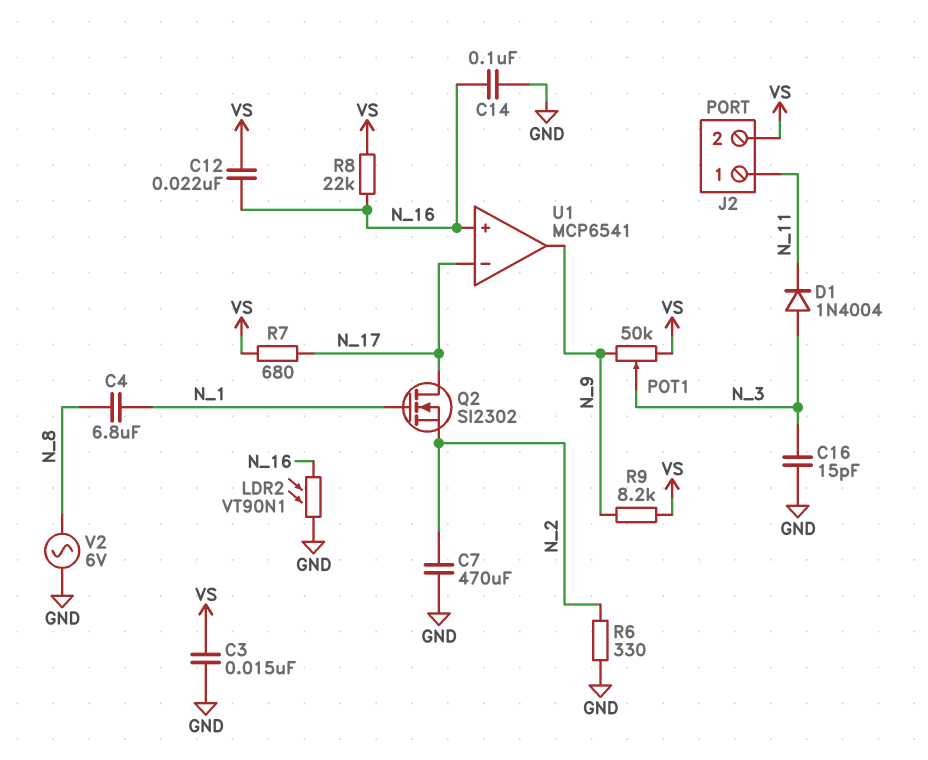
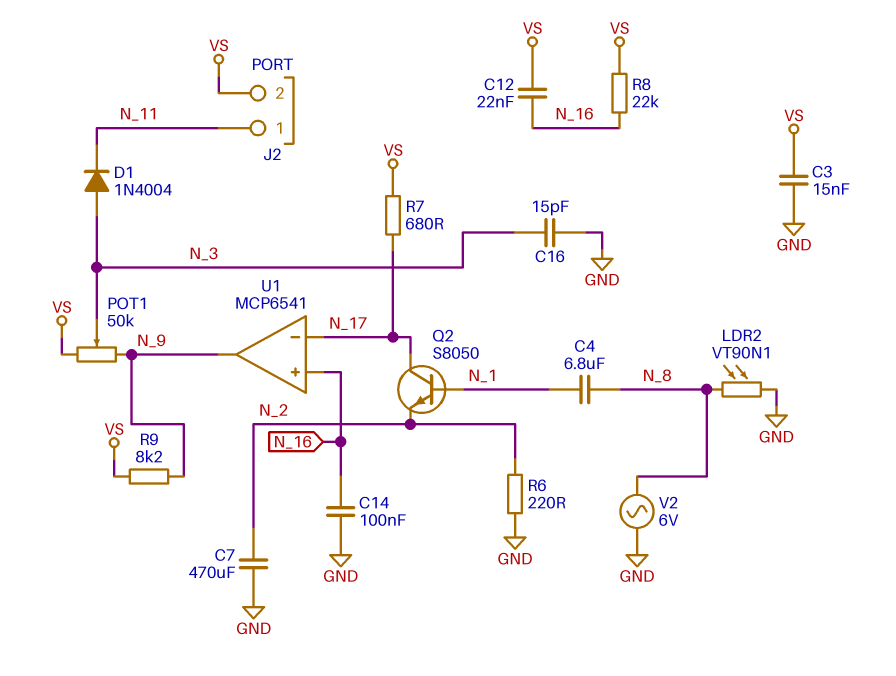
LDR2: VT90N1 (GND, N_16) -> VT90N1 (GND, N_8)
Q2: NMOS SI2302 (G N_1, D N_17, S N_2) -> NPN S8050 (B N_1, C N_17, E N_2)
R6: 330 (GND, N_2) -> 220 (GND, N_2)

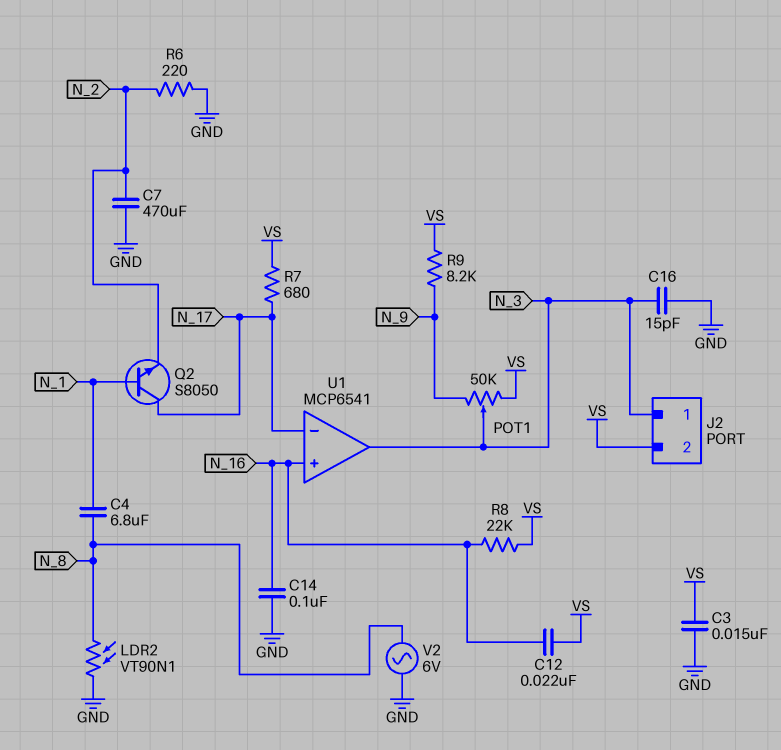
D1: diode 1N4004 (A N_3, K N_11) -> none
J2 pin 1: N_11 -> N_3
U1 pin out: N_9 -> N_3

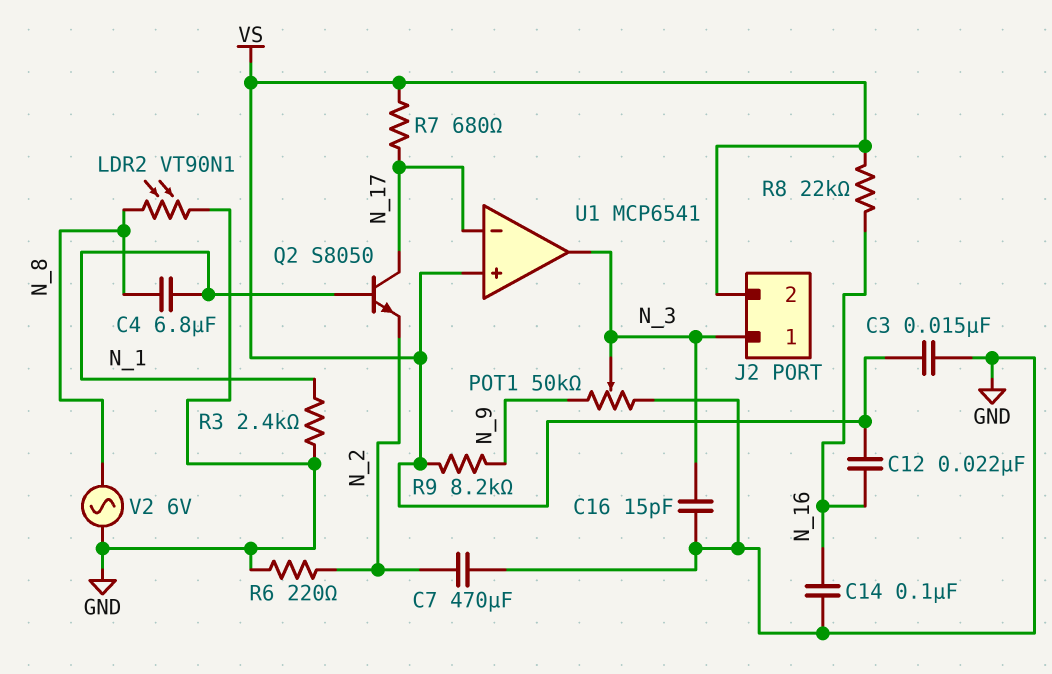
POT1: 50k (N_9, VS, wiper N_3) -> 50k (GND, N_9, wiper N_3)
R3: none -> 2.4k (GND, N_1)
U1 pin in+: N_16 -> VS

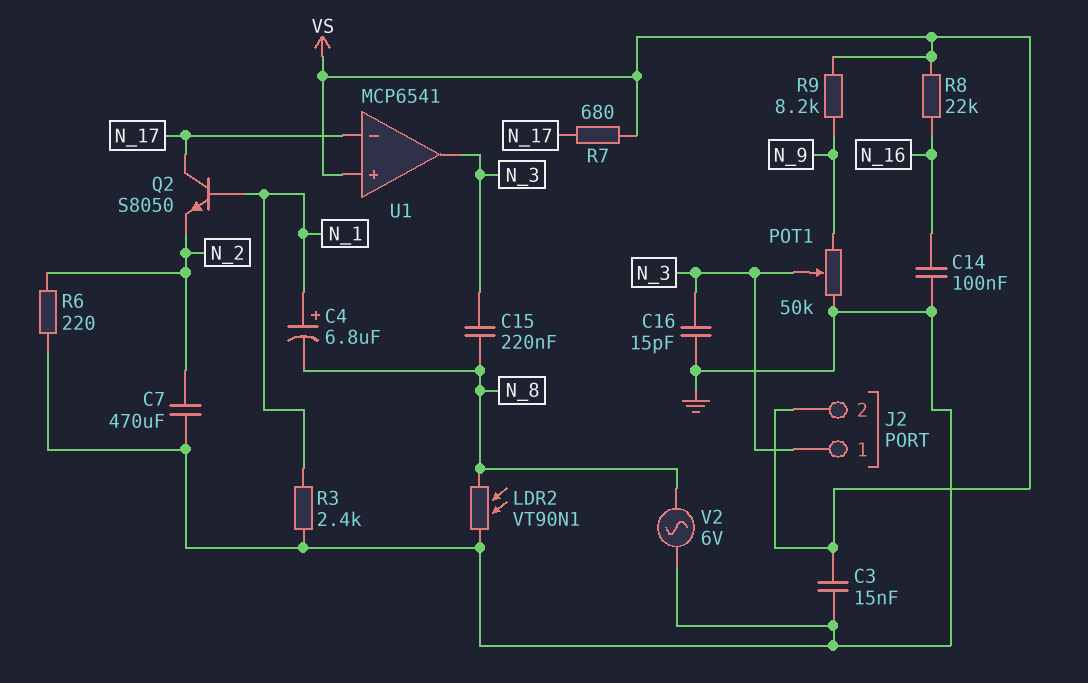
C4: 6.8uF (N_1, N_8) -> 6.8uF (plus N_1, minus N_8)
C12: 22nF (N_16, VS) -> none
C15: none -> 220nF (N_3, N_8)

